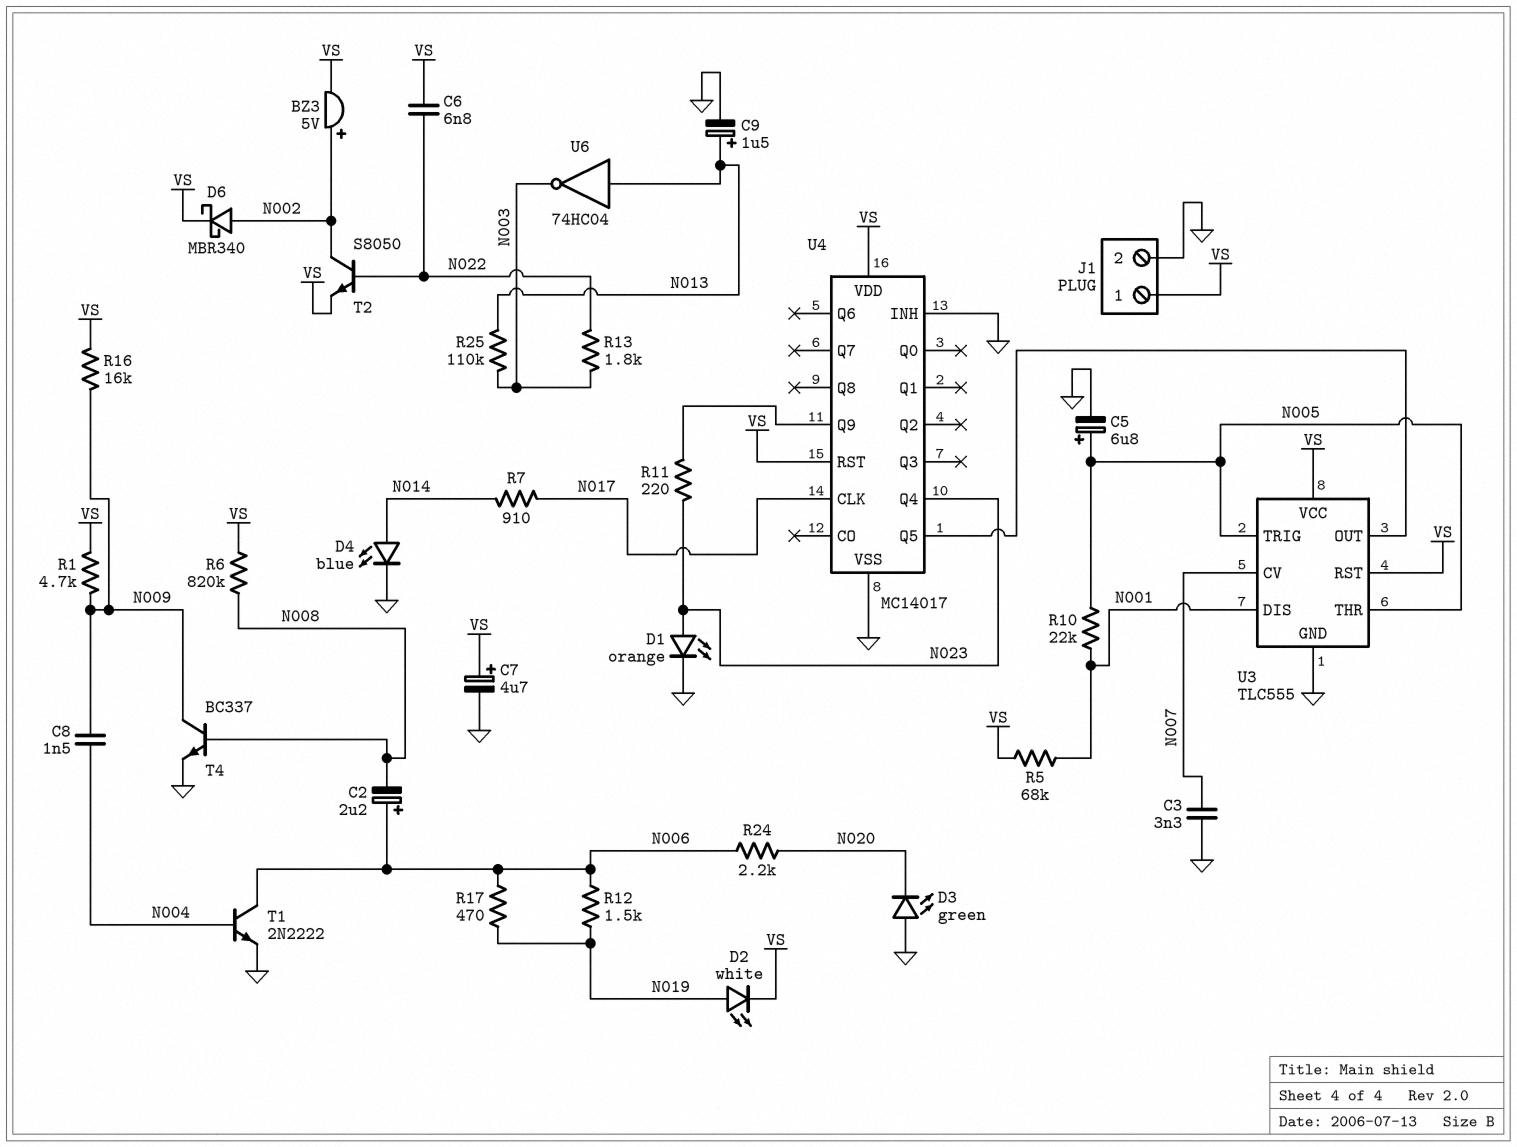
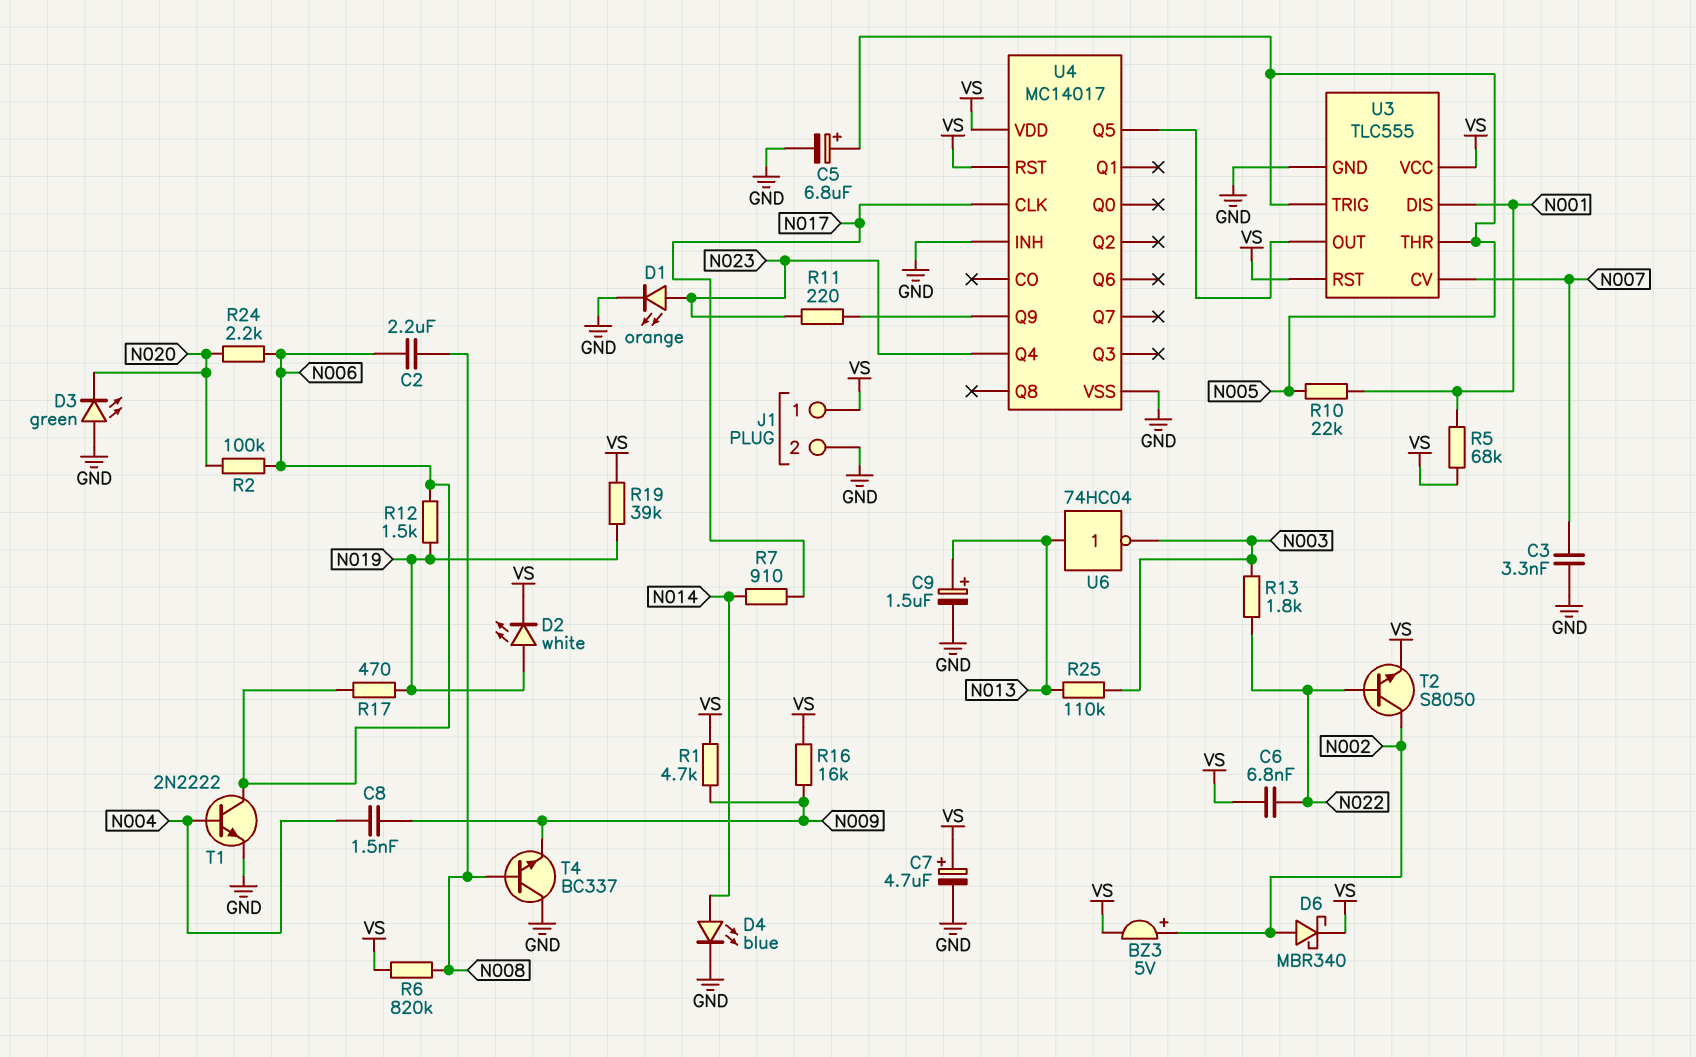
C2: 2.2uF (plus N006, minus N008) -> 2.2uF (N006, N008)
R2: none -> 100k (N006, N020)
R19: none -> 39k (N019, VS)
T4: NPN BC337 (B N008, C N009, E GND) -> NPN BC337 (B N008, C GND, E N009)

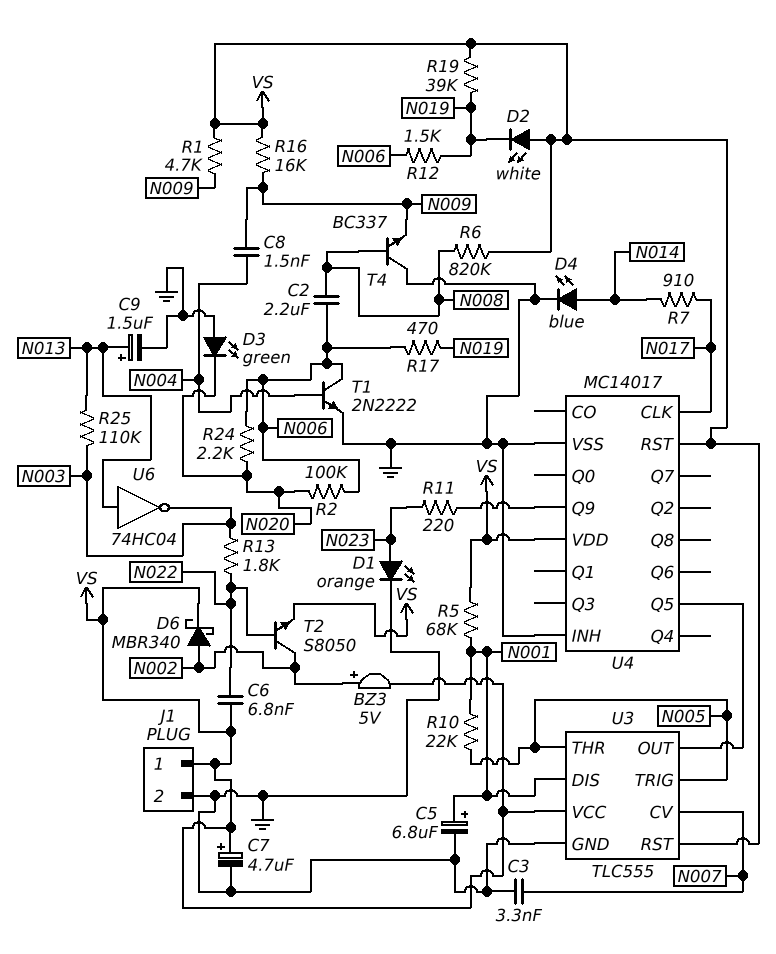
C5: 6.8uF (plus N005, minus GND) -> 6.8uF (plus N001, minus GND)
D2: LED white (A N019, K VS) -> LED white (A VS, K N019)
U4 pin Q4: N023 -> none

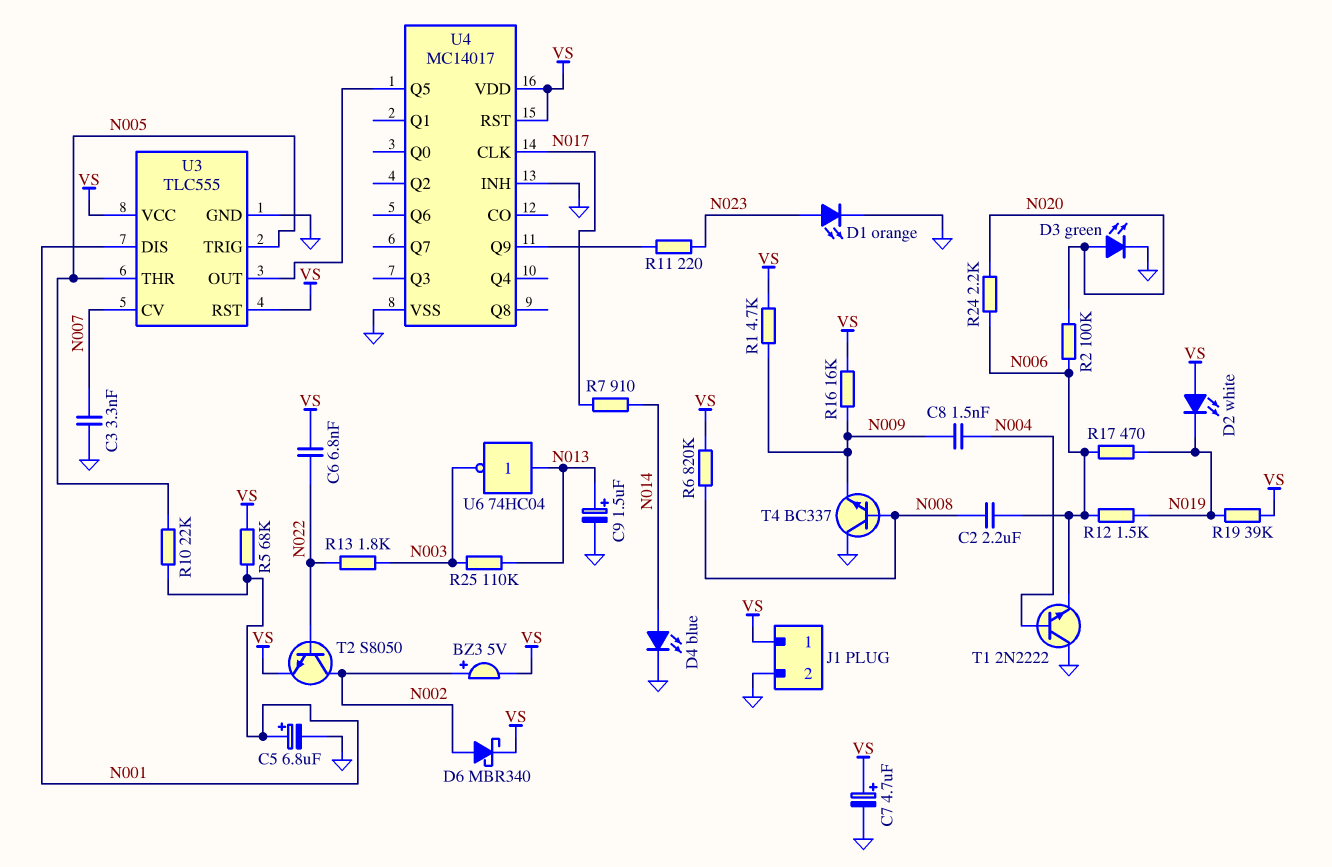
D3: LED green (A GND, K N020) -> LED green (A N020, K GND)
T1: NPN 2N2222 (B N004, C N006, E GND) -> NPN 2N2222 (B N004, C GND, E N006)

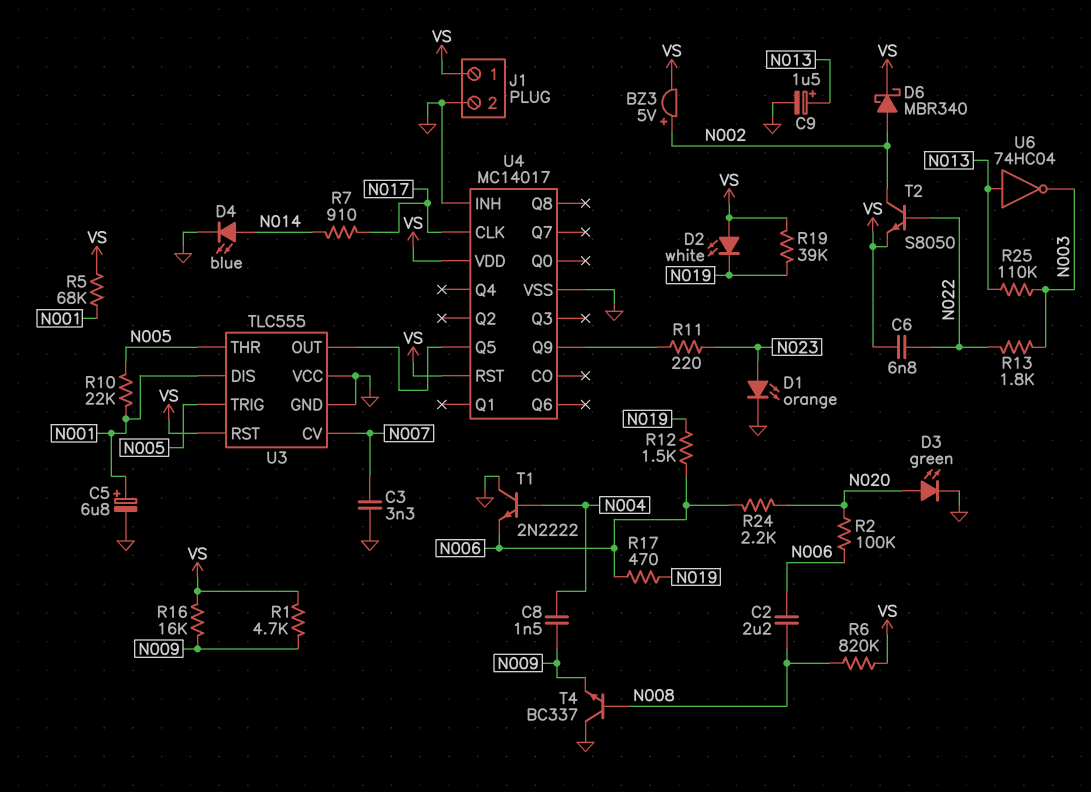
C7: 4.7uF (plus VS, minus GND) -> none
U3 pin VCC: VS -> GND

